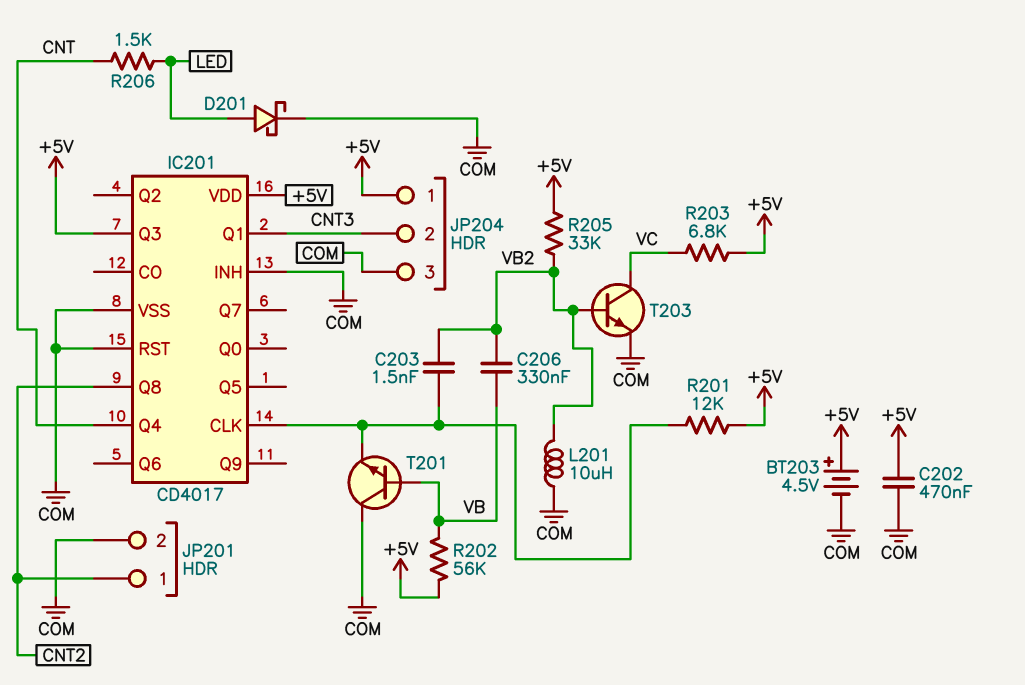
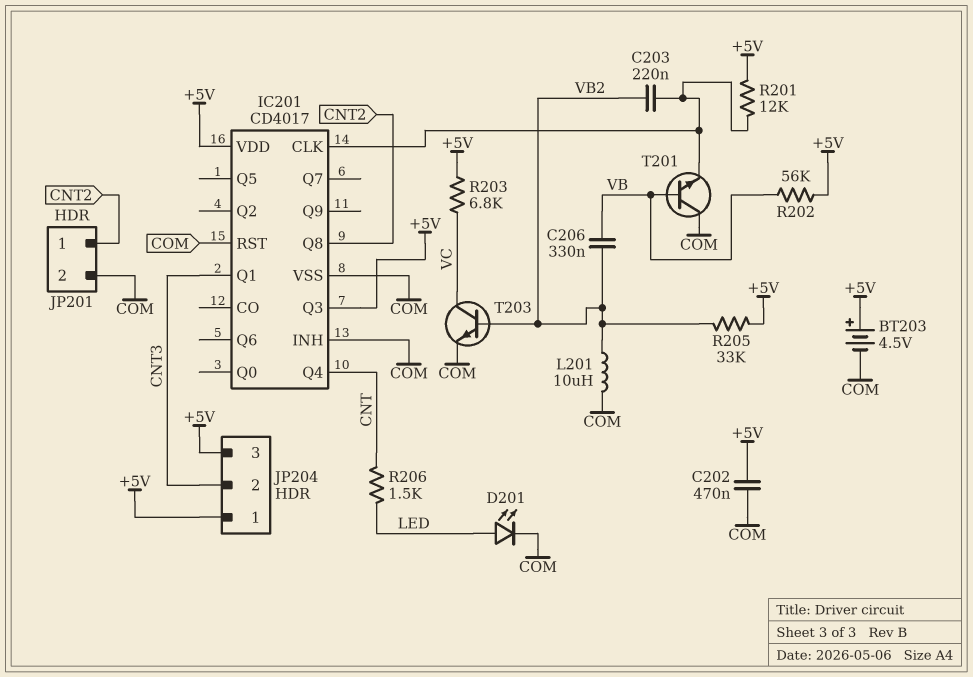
C203: 1.5nF (IC201/CLK, VB2) -> 220nF (IC201/CLK, VB2)
D201: schottky (A LED, K COM) -> LED (A LED, K COM)
JP204 pin 3: COM -> +5V

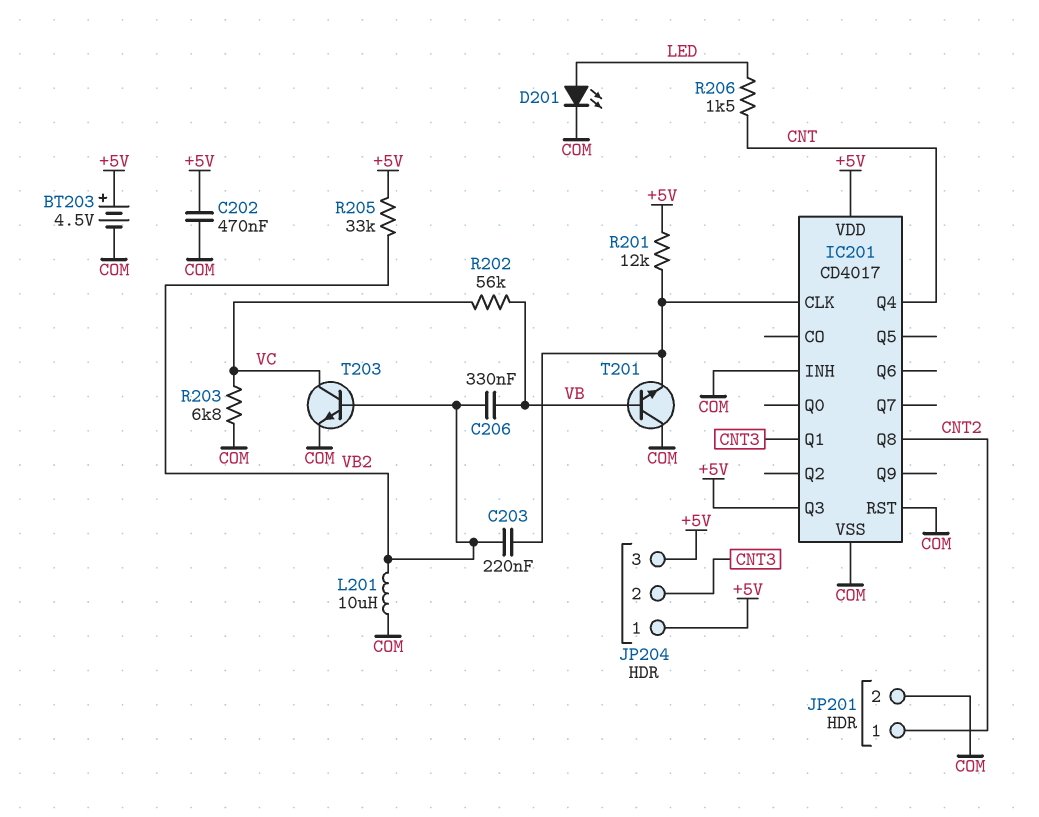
R202: 56k (+5V, VB) -> 56k (VB, VC)
R203: 6.8k (+5V, VC) -> 6.8k (COM, VC)

